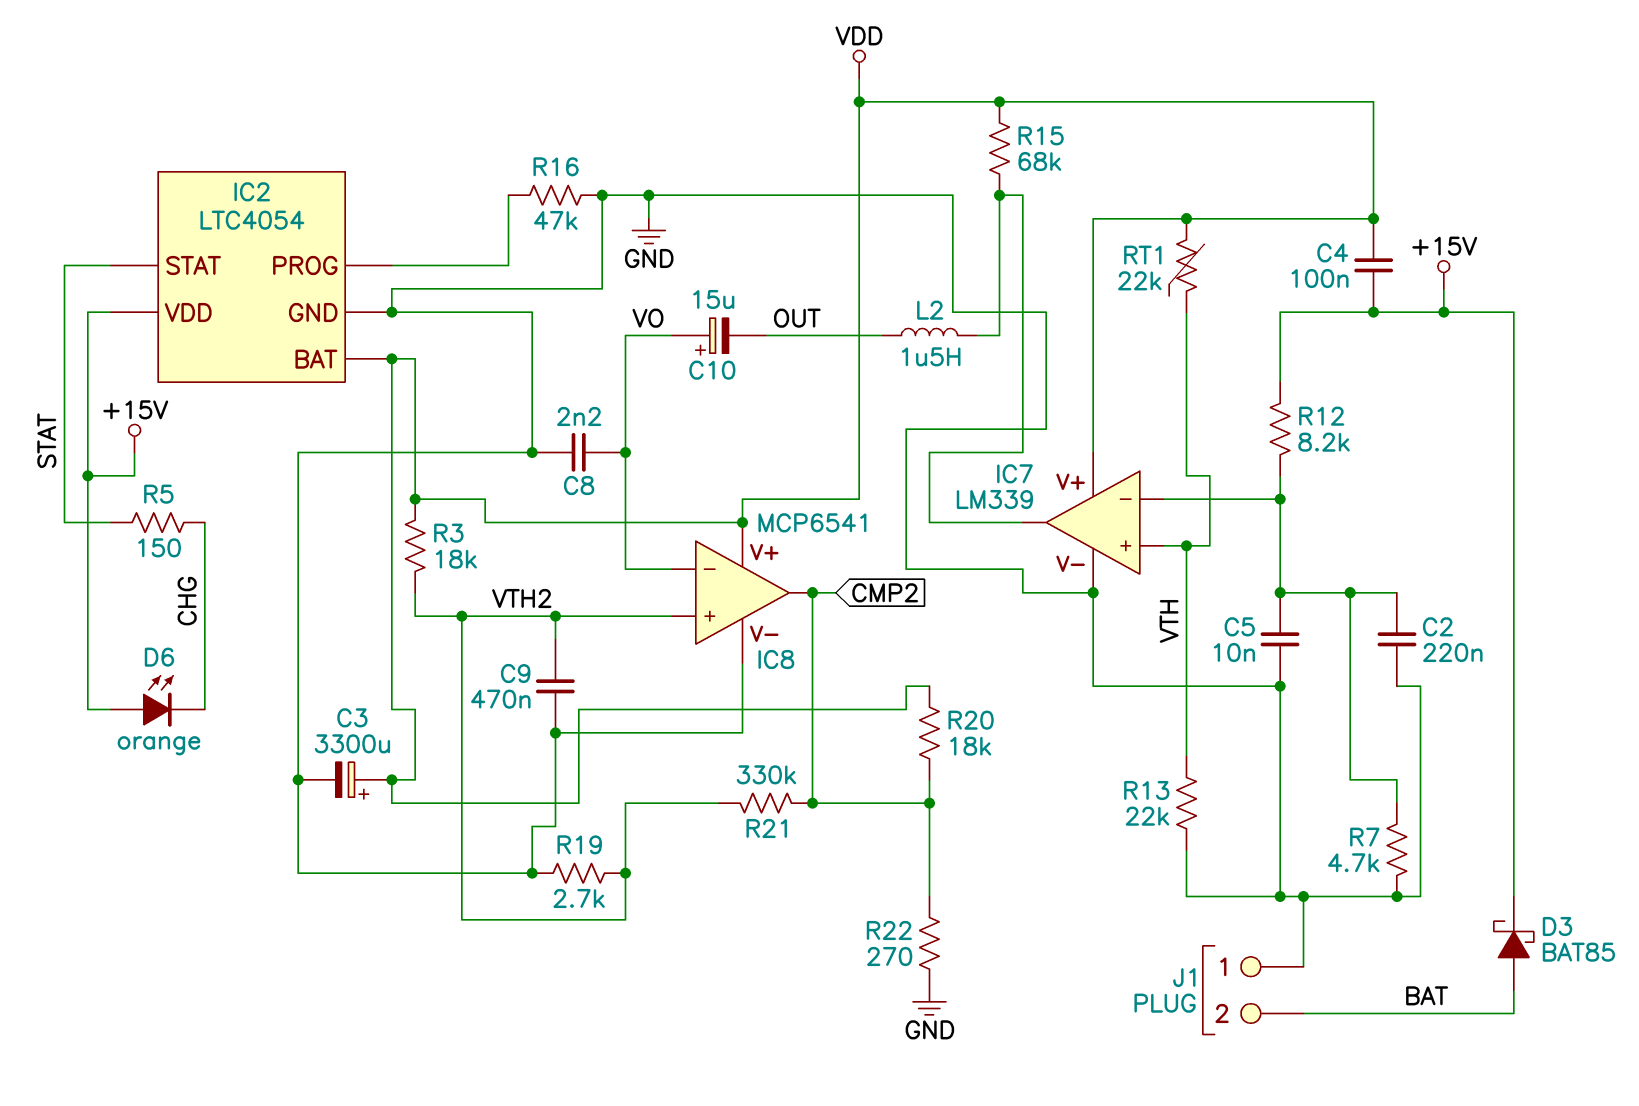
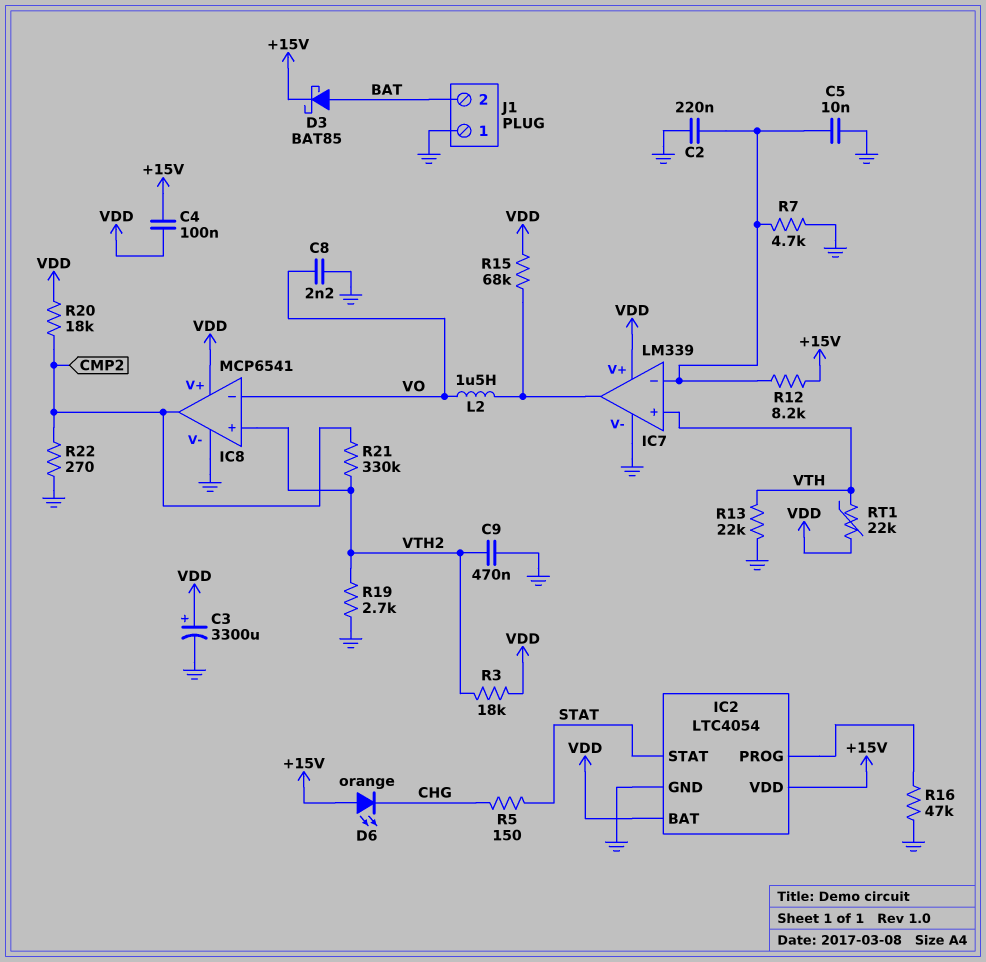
C10: 15uF (plus VO, minus OUT) -> none
L2: 1.5uH (IC7/out, OUT) -> 1.5uH (IC7/out, VO)

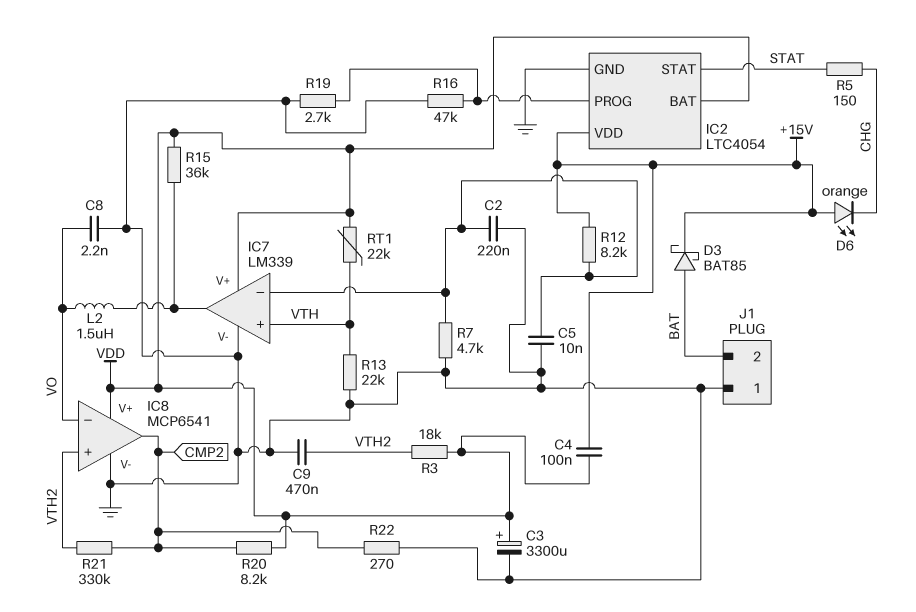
R15: 68k (IC7/out, VDD) -> 36k (IC7/out, VDD)
R19: 2.7k (GND, VTH2) -> 2.7k (GND, IC2/PROG)
R20: 18k (CMP2, VDD) -> 8.2k (CMP2, VDD)

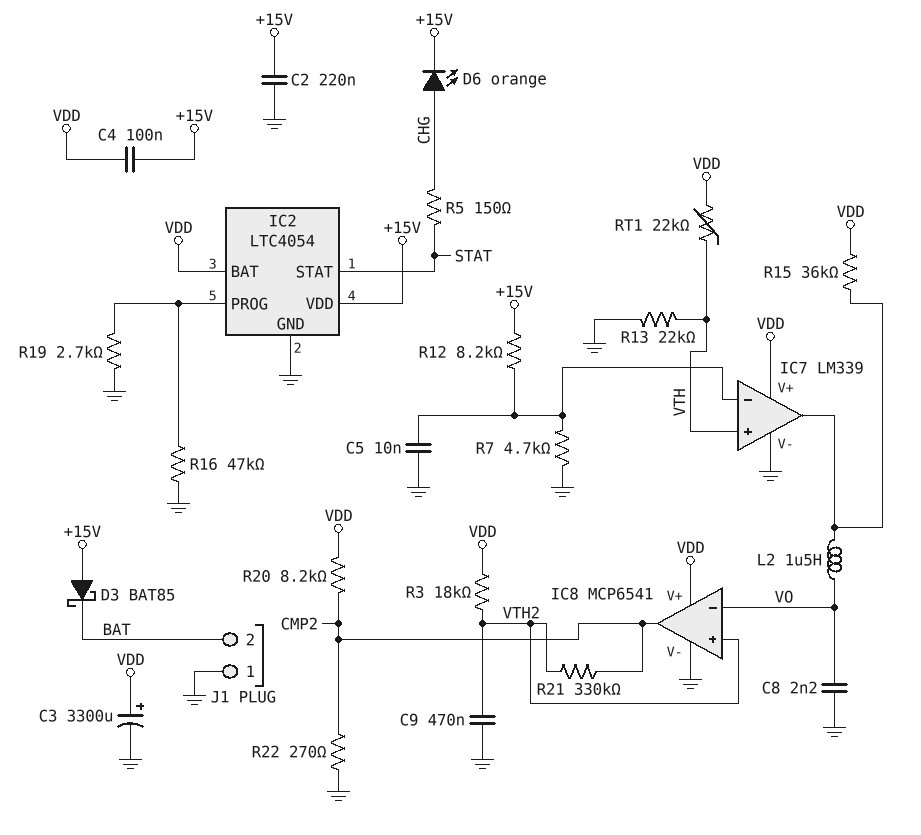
C2: 220nF (GND, IC7/in-) -> 220nF (+15V, GND)
D3: schottky BAT85 (A BAT, K +15V) -> schottky BAT85 (A +15V, K BAT)
D6: LED orange (A +15V, K CHG) -> LED orange (A CHG, K +15V)

